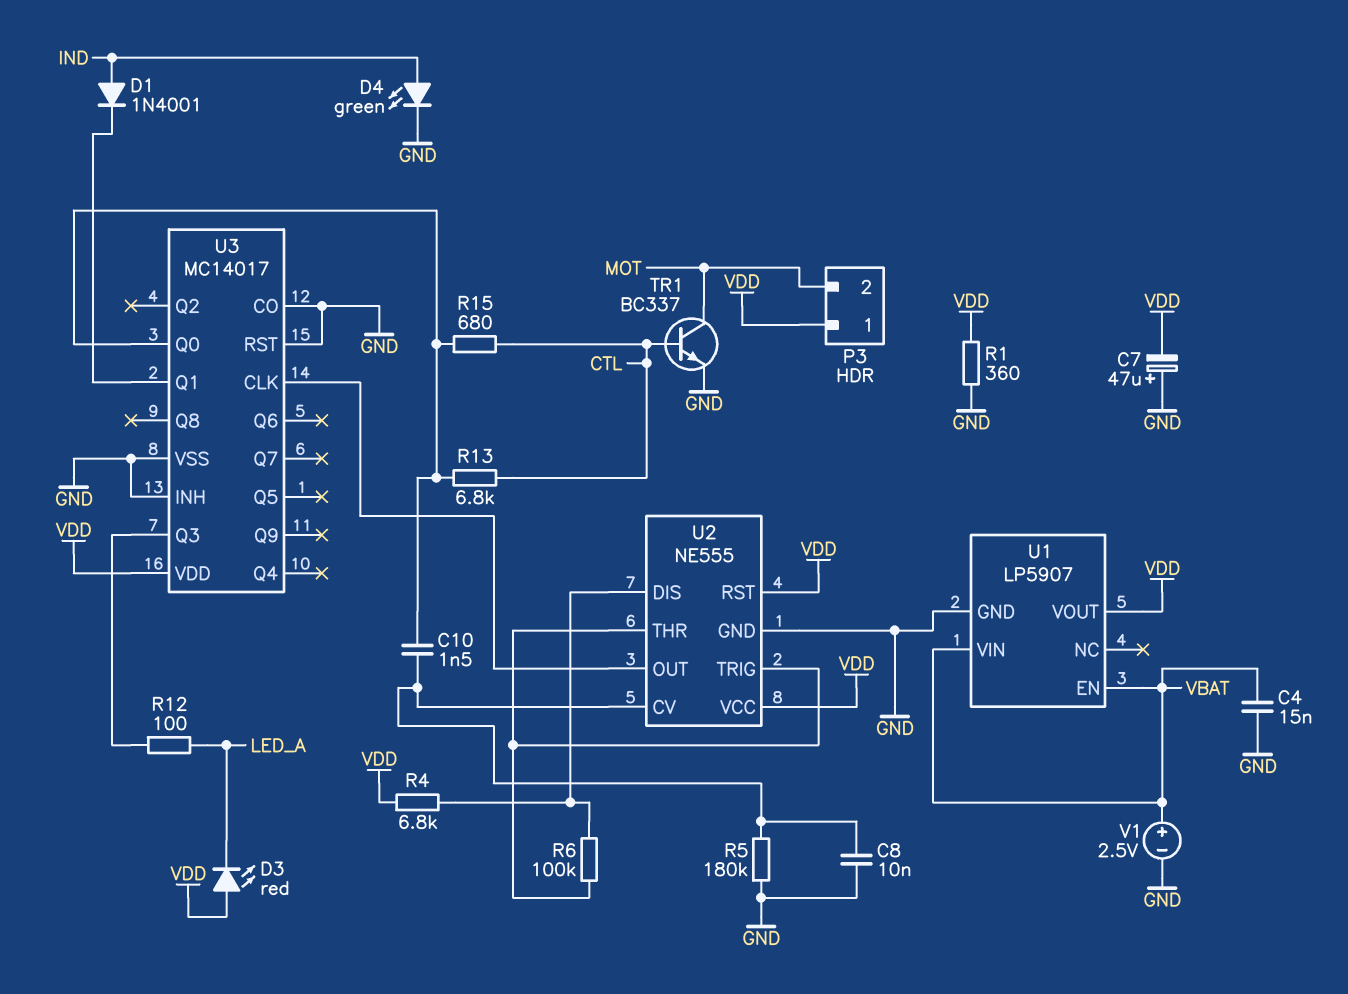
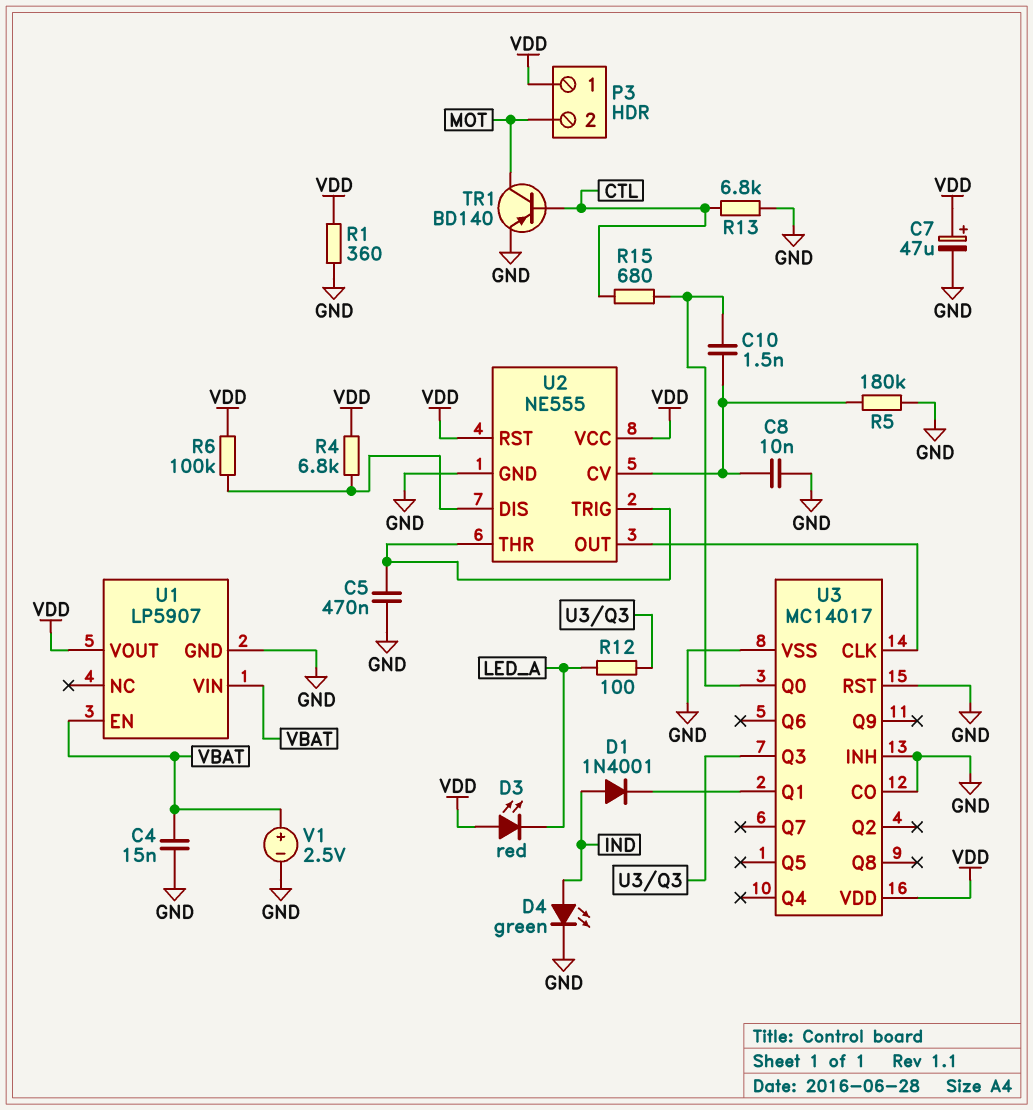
C5: none -> 470nF (GND, U2/THR)
C7: 47uF (plus GND, minus VDD) -> 47uF (plus VDD, minus GND)
R6: 100k (U2/DIS, U2/THR) -> 100k (U2/DIS, VDD)
R13: 6.8k (CTL, U3/Q0) -> 6.8k (CTL, GND)
TR1: NPN BC337 (B CTL, C MOT, E GND) -> PNP BD140 (B CTL, C MOT, E GND)

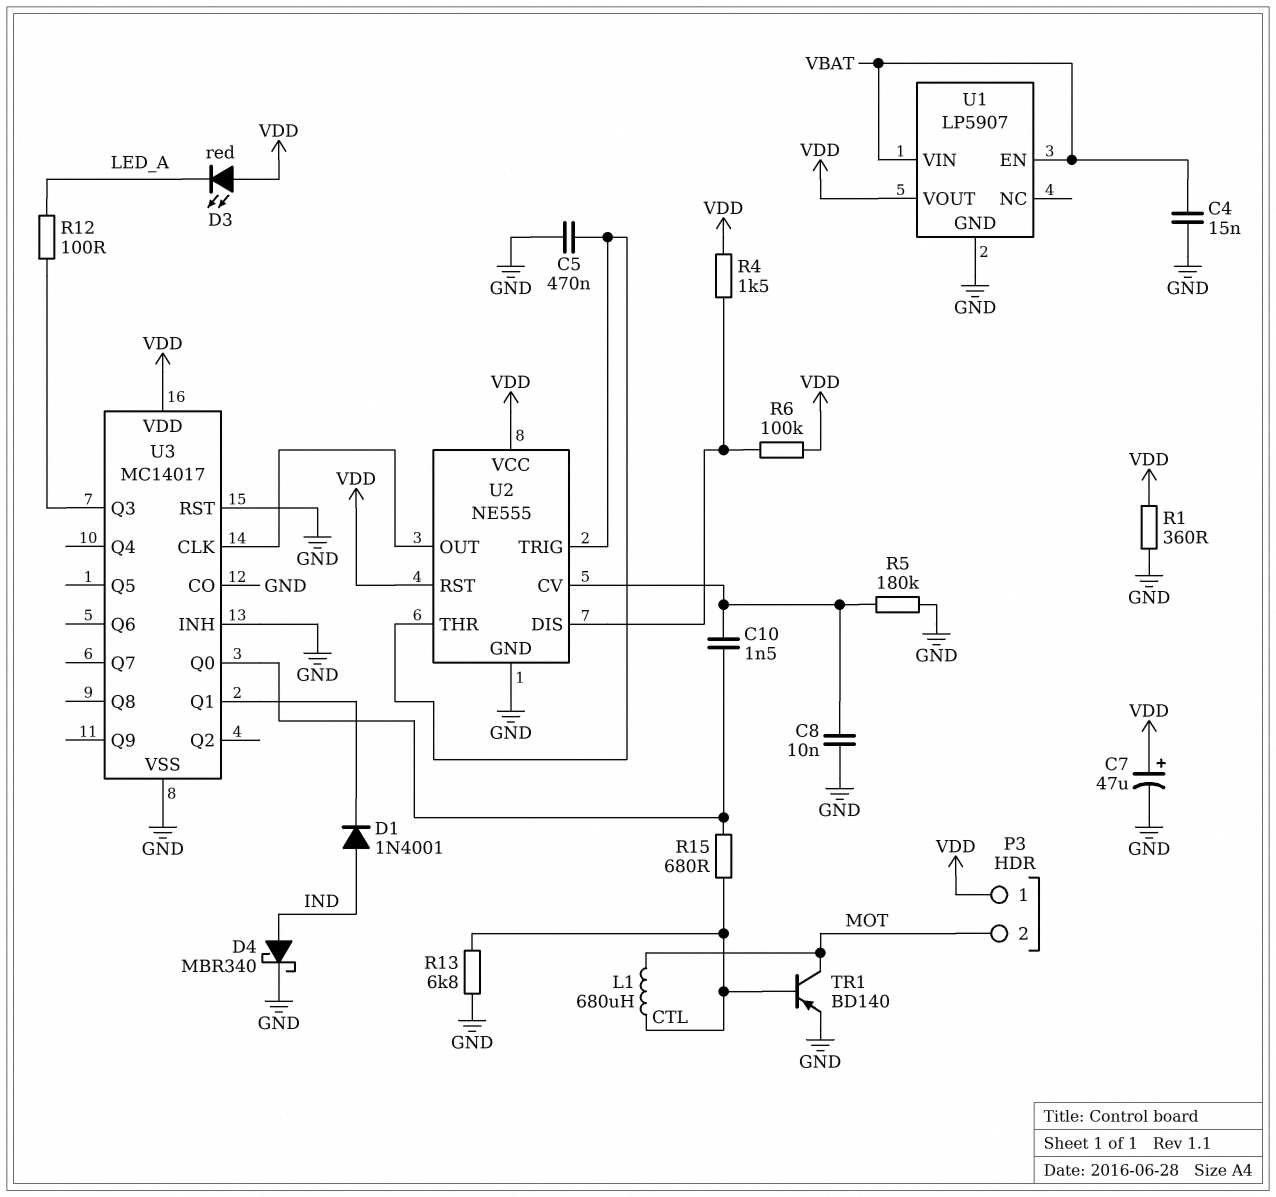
D4: LED green (A IND, K GND) -> schottky MBR340 (A IND, K GND)
L1: none -> 680uH (CTL, MOT)
R4: 6.8k (U2/DIS, VDD) -> 1.5k (U2/DIS, VDD)
V1: 2.5V (plus VBAT, minus GND) -> none

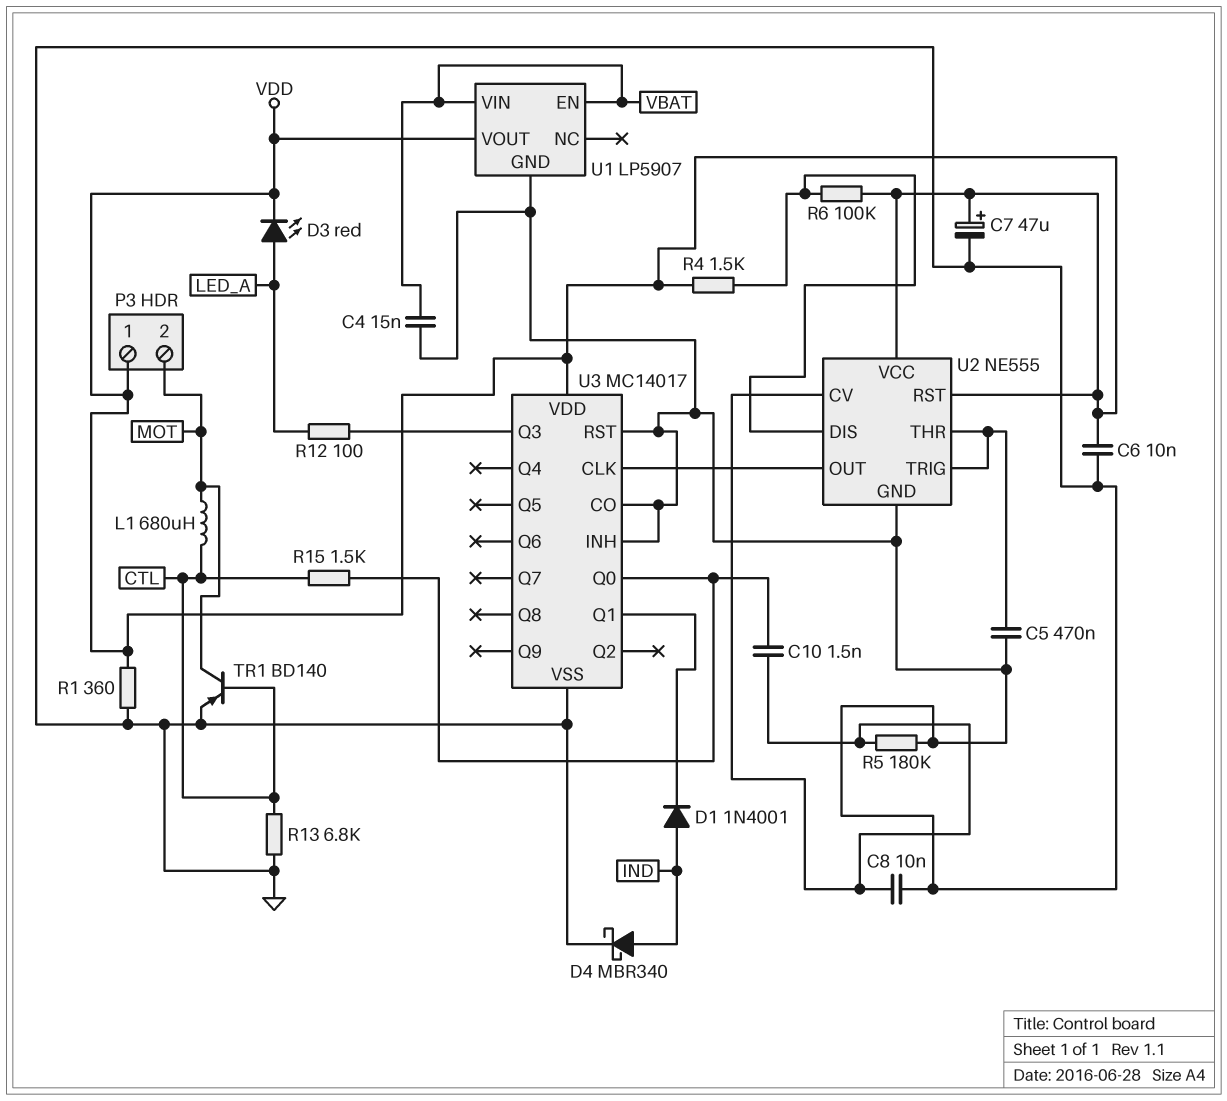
C6: none -> 10nF (GND, VDD)
D3: LED red (A VDD, K LED_A) -> LED red (A LED_A, K VDD)
R15: 680 (CTL, U3/Q0) -> 1.5k (CTL, U3/Q0)

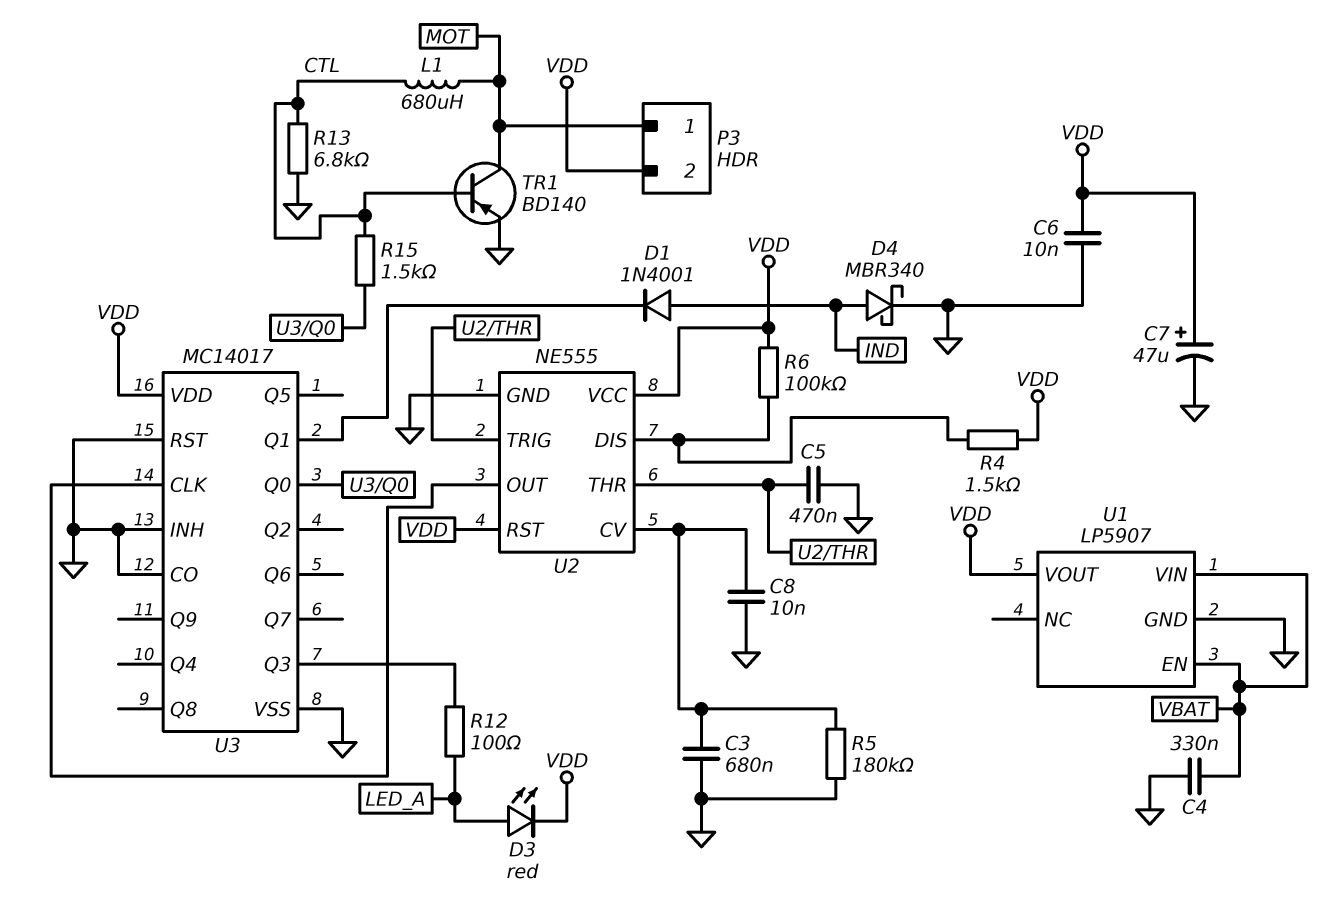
C3: none -> 680nF (GND, U2/CV)
C4: 15nF (GND, VBAT) -> 330nF (GND, VBAT)
C10: 1.5nF (U2/CV, U3/Q0) -> none
P3 pin 1: VDD -> MOT
P3 pin 2: MOT -> VDD
R1: 360 (GND, VDD) -> none

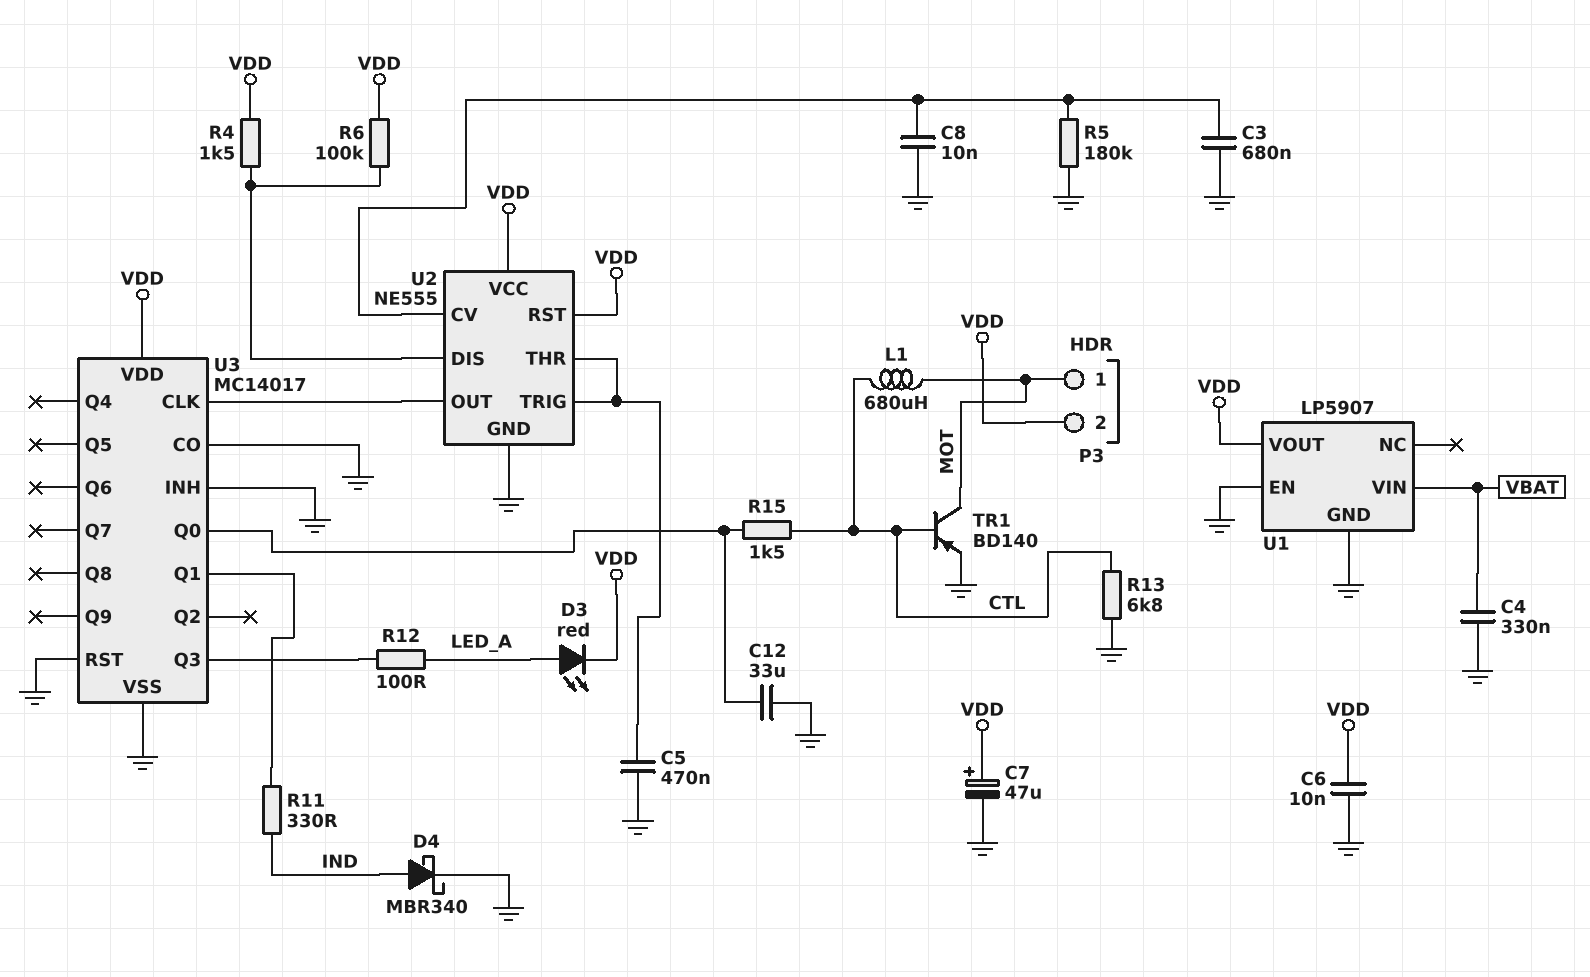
C12: none -> 33uF (GND, U3/Q0)
D1: diode 1N4001 (A IND, K U3/Q1) -> none
R11: none -> 330 (IND, U3/Q1)
U1 pin EN: VBAT -> GND

